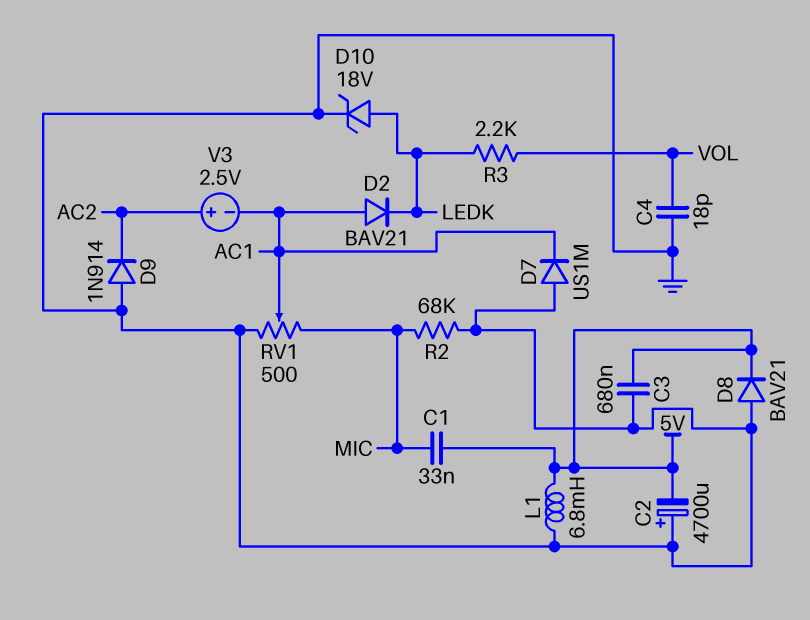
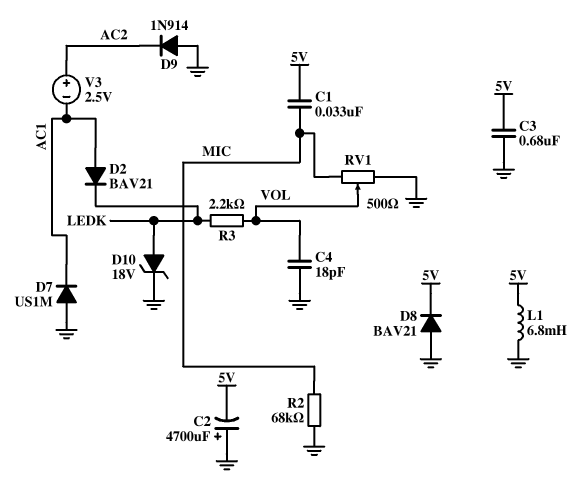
RV1: 500 (GND, MIC, wiper AC1) -> 500 (GND, MIC, wiper VOL)

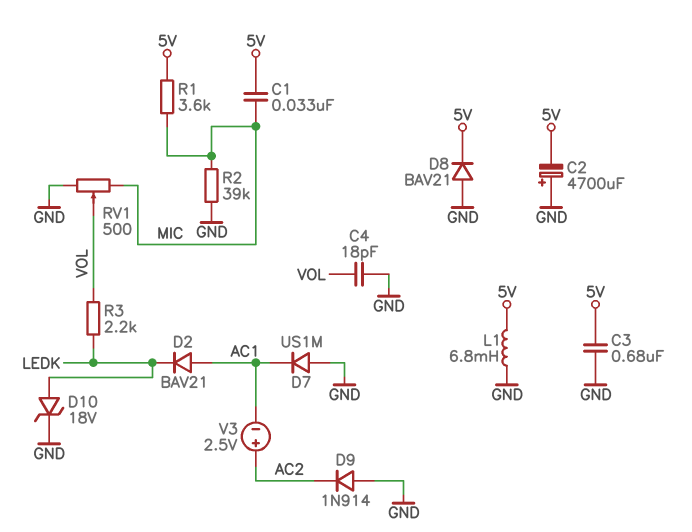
R1: none -> 3.6k (5V, MIC)
R2: 68k (GND, MIC) -> 39k (GND, MIC)

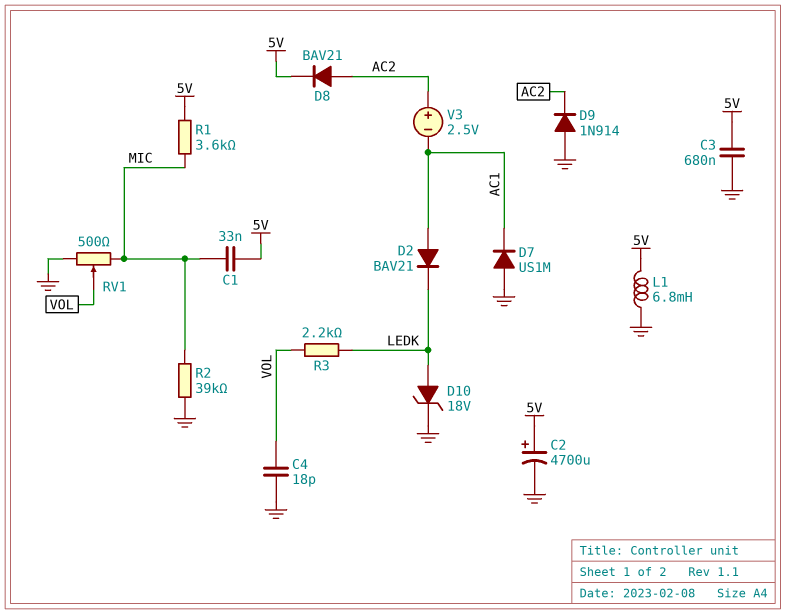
C2: 4700uF (plus GND, minus 5V) -> 4700uF (plus 5V, minus GND)
D8: diode BAV21 (A GND, K 5V) -> diode BAV21 (A AC2, K 5V)

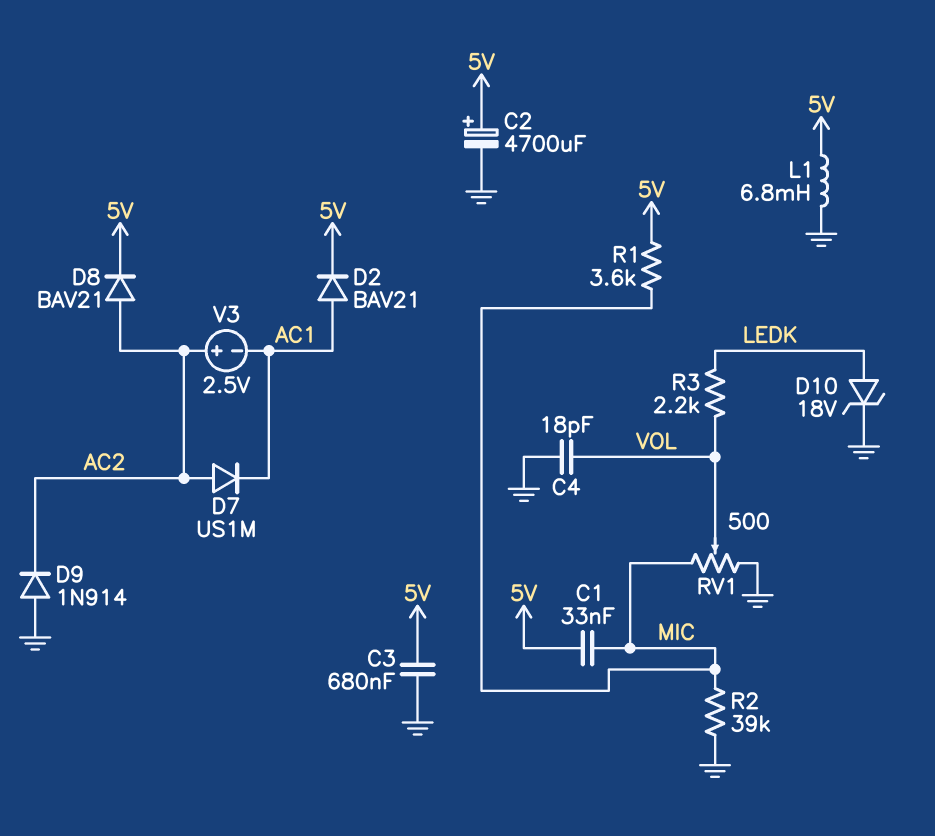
D2: diode BAV21 (A AC1, K LEDK) -> diode BAV21 (A AC1, K 5V)
D7: diode US1M (A GND, K AC1) -> diode US1M (A AC2, K AC1)

